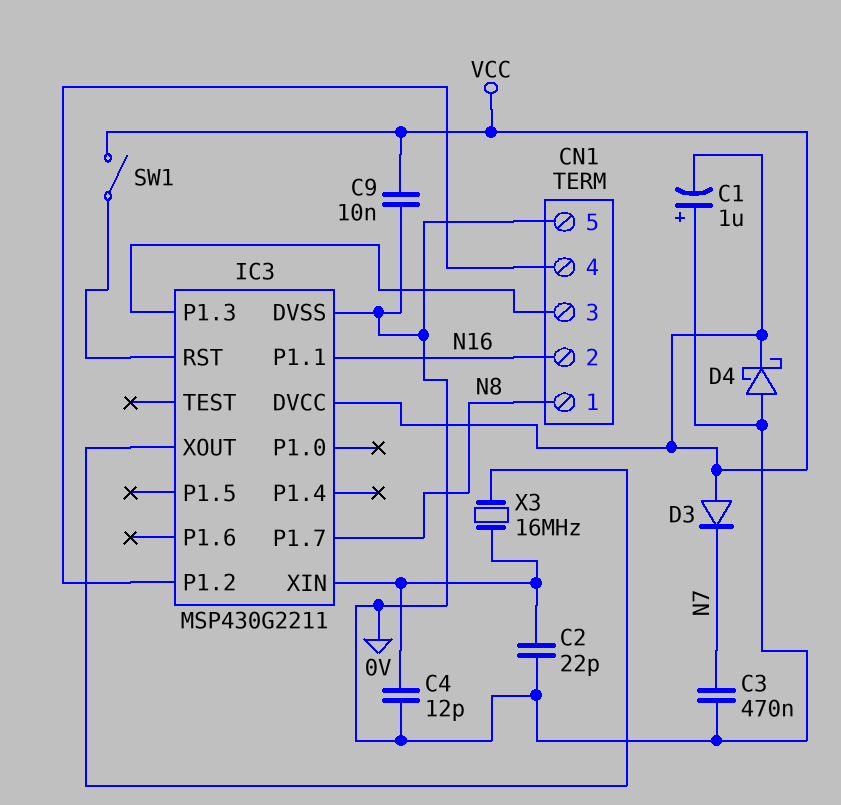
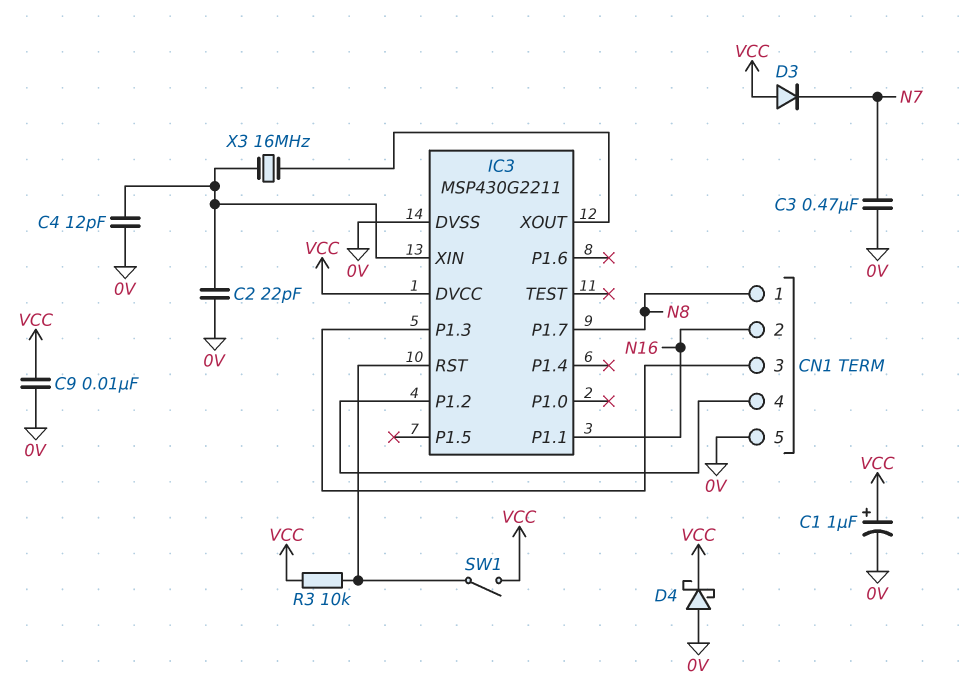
C1: 1uF (plus 0V, minus VCC) -> 1uF (plus VCC, minus 0V)
R3: none -> 10k (IC3/RST, VCC)

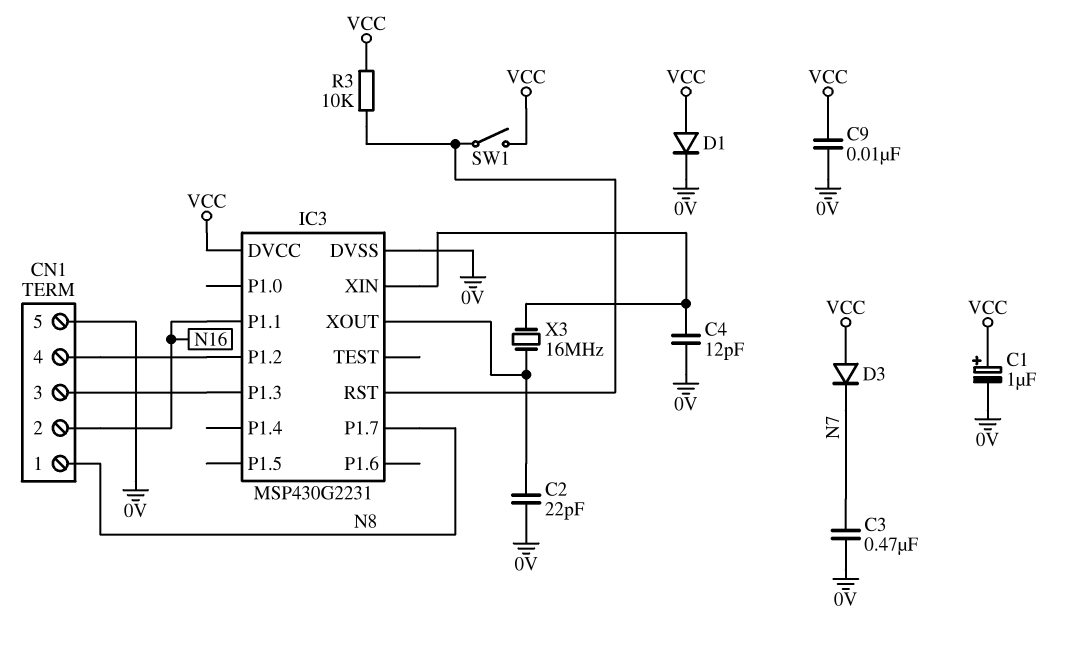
C2: 22pF (0V, IC3/XIN) -> 22pF (0V, IC3/XOUT)
D1: none -> diode (A VCC, K 0V)
D4: schottky (A 0V, K VCC) -> none
IC3: MSP430G2211 -> MSP430G2231

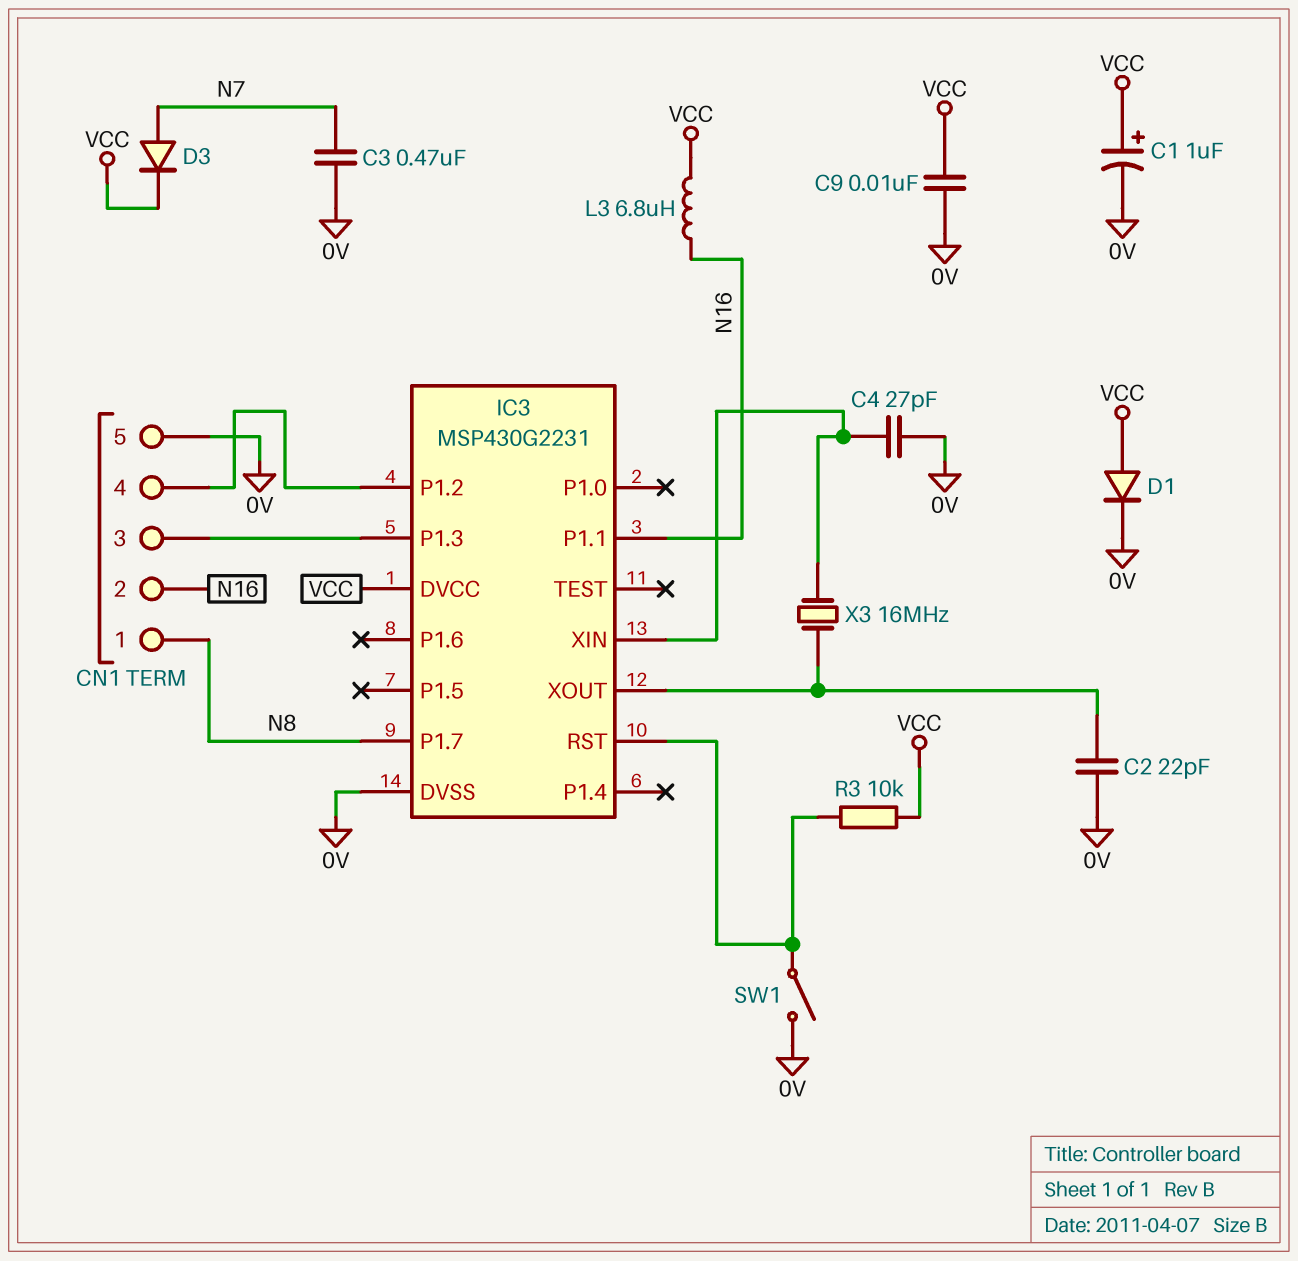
C4: 12pF (0V, IC3/XIN) -> 27pF (0V, IC3/XIN)
D3: diode (A VCC, K N7) -> diode (A N7, K VCC)
L3: none -> 6.8uH (N16, VCC)
SW1: switch (IC3/RST, VCC) -> switch (0V, IC3/RST)

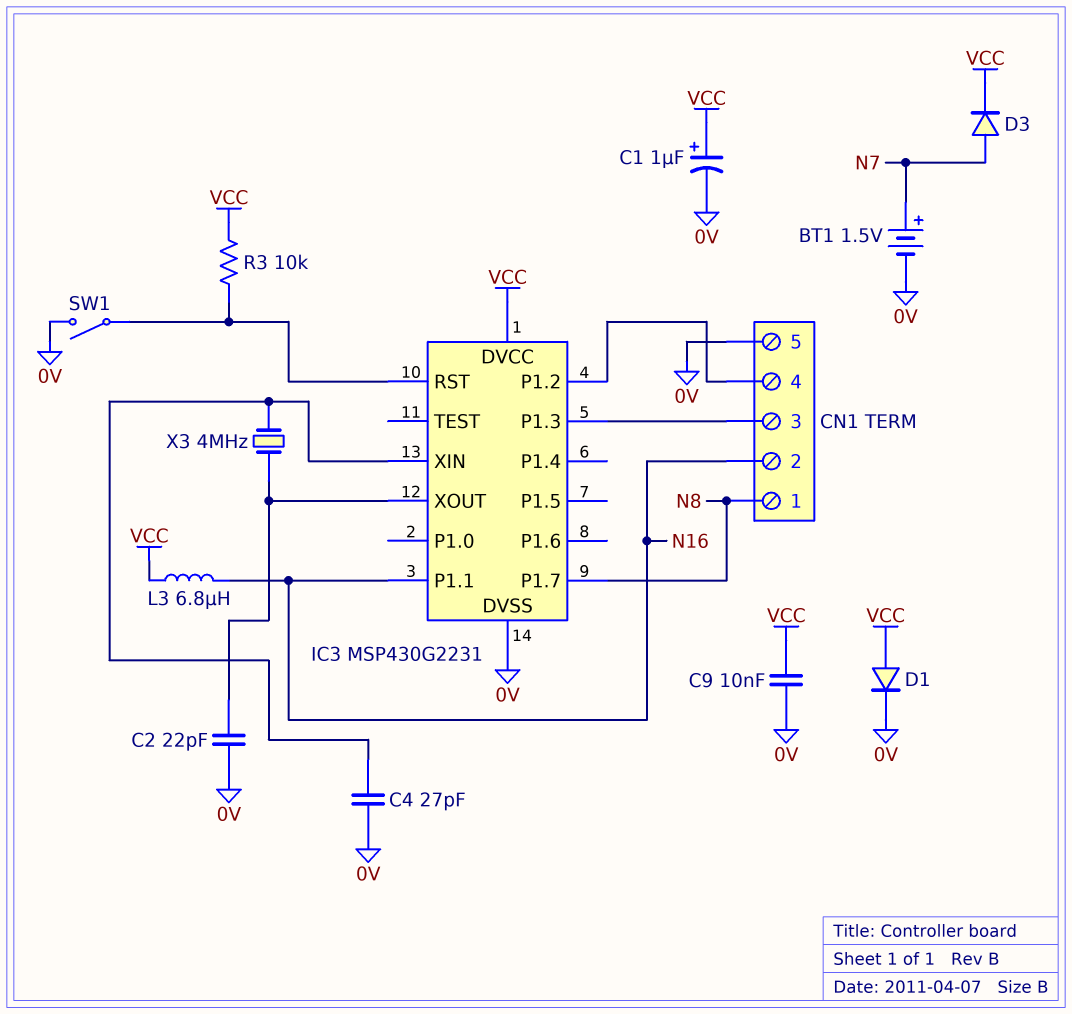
BT1: none -> 1.5V (plus N7, minus 0V)
C3: 470nF (0V, N7) -> none
X3: 16MHz (IC3/XIN, IC3/XOUT) -> 4MHz (IC3/XIN, IC3/XOUT)

